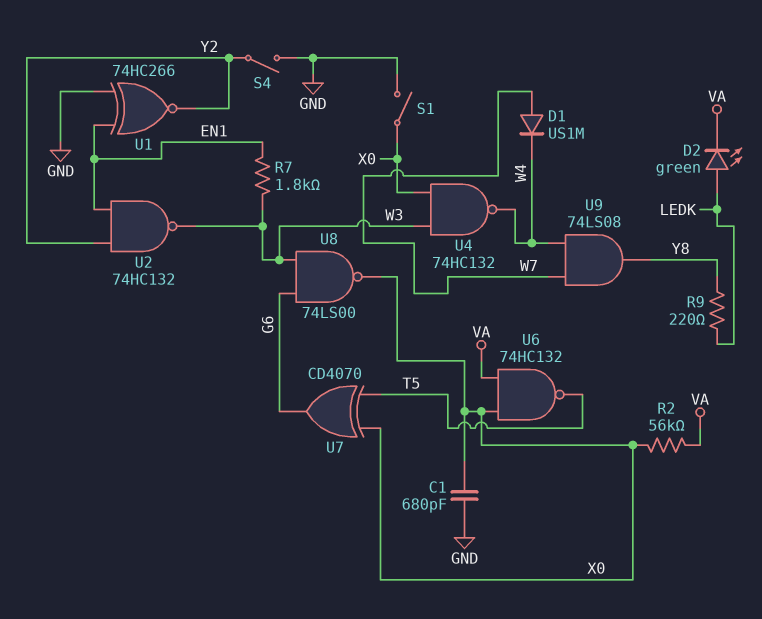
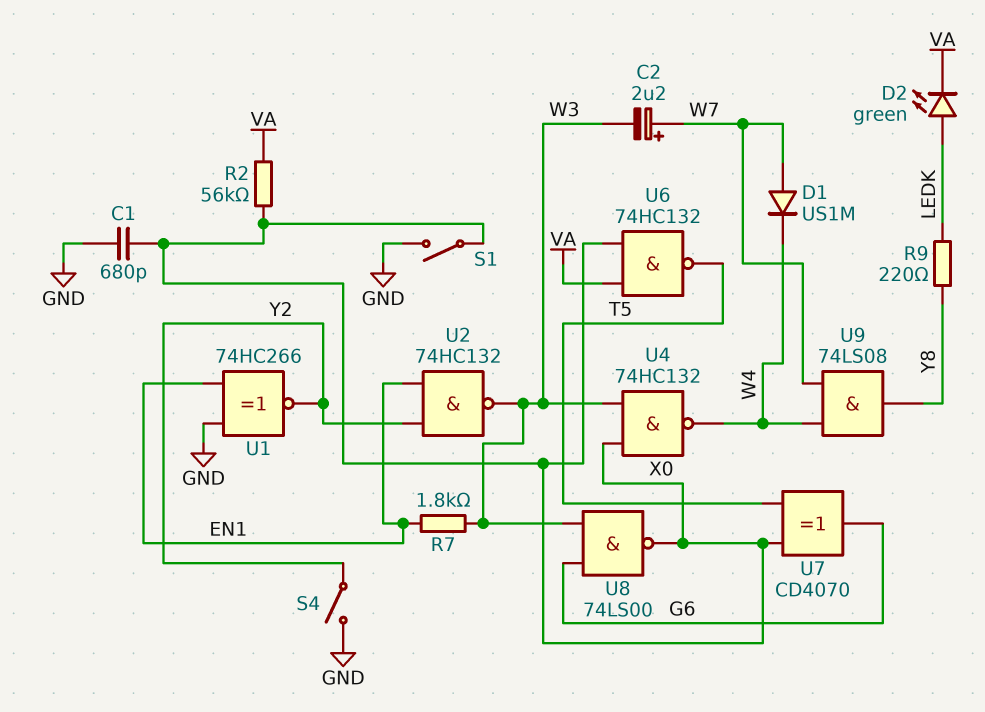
C2: none -> 2.2uF (plus W7, minus W3)

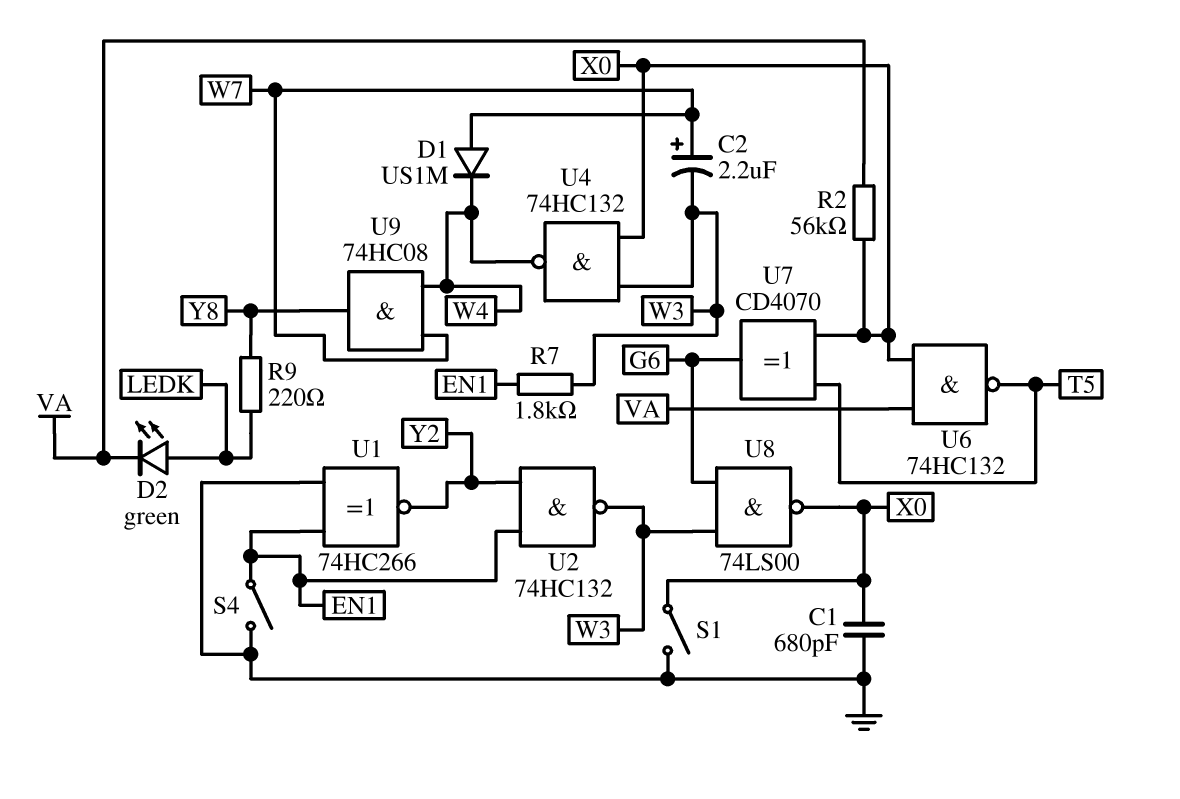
S4: switch (GND, Y2) -> switch (EN1, GND)
U9: AND 74LS08 (in W4, in W7, out Y8) -> AND 74HC08 (in W4, in W7, out Y8)

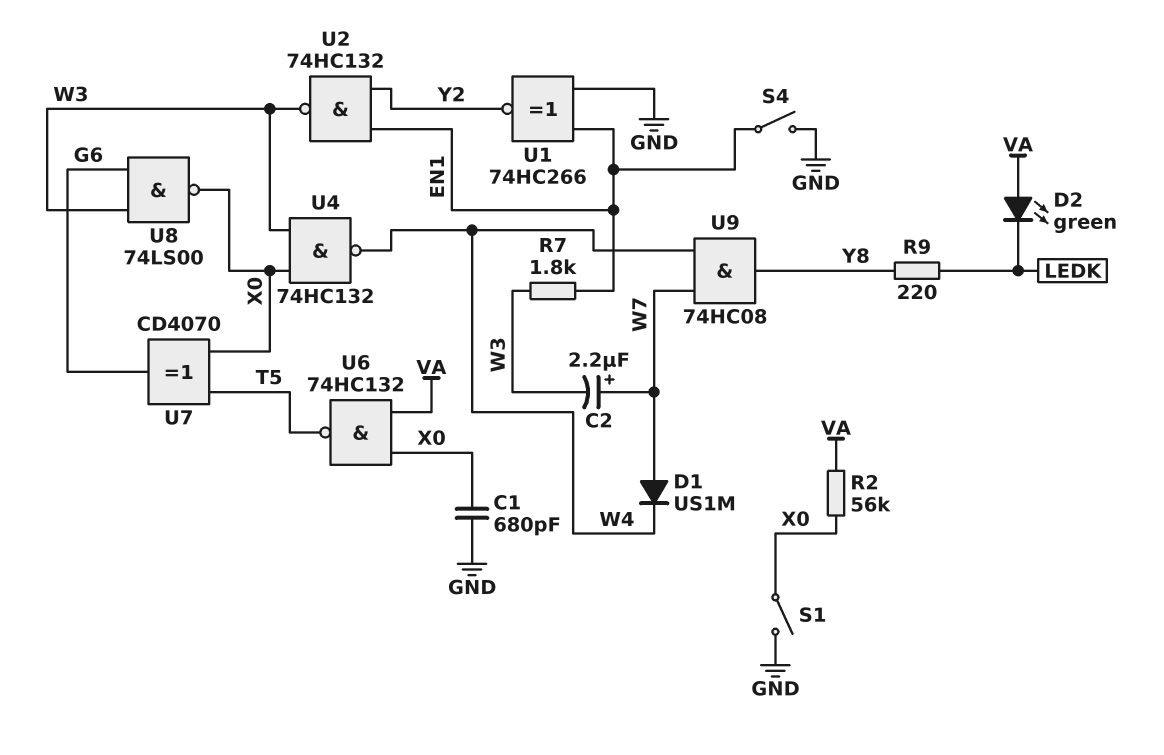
D2: LED green (A LEDK, K VA) -> LED green (A VA, K LEDK)

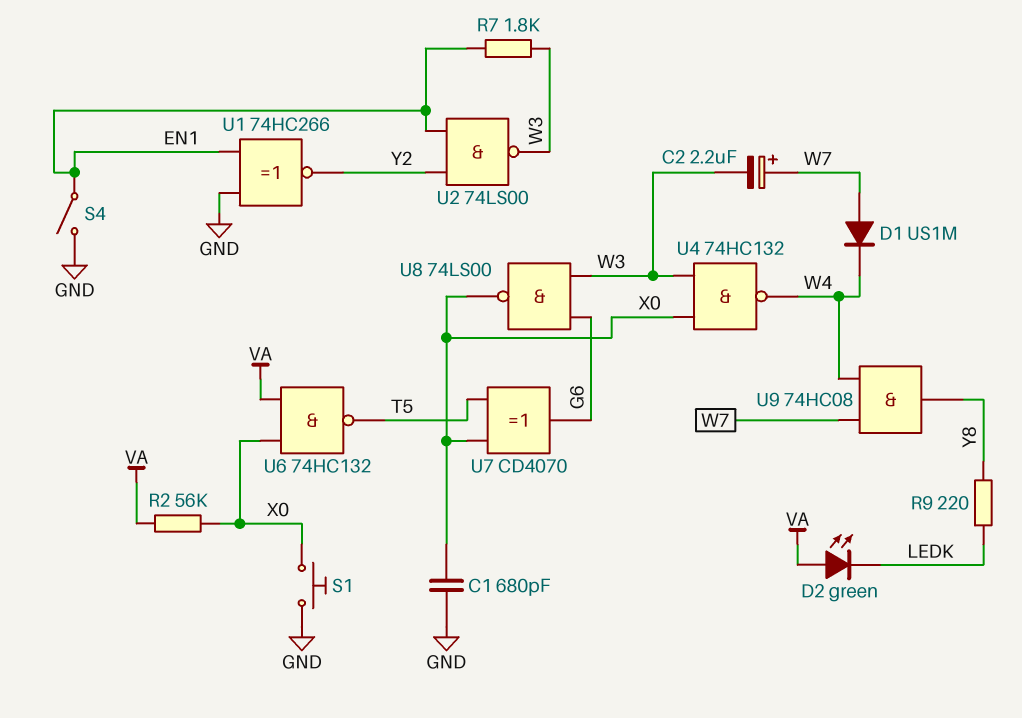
S1: switch (GND, X0) -> button (GND, X0)
U2: NAND 74HC132 (in EN1, in Y2, out W3) -> NAND 74LS00 (in EN1, in Y2, out W3)

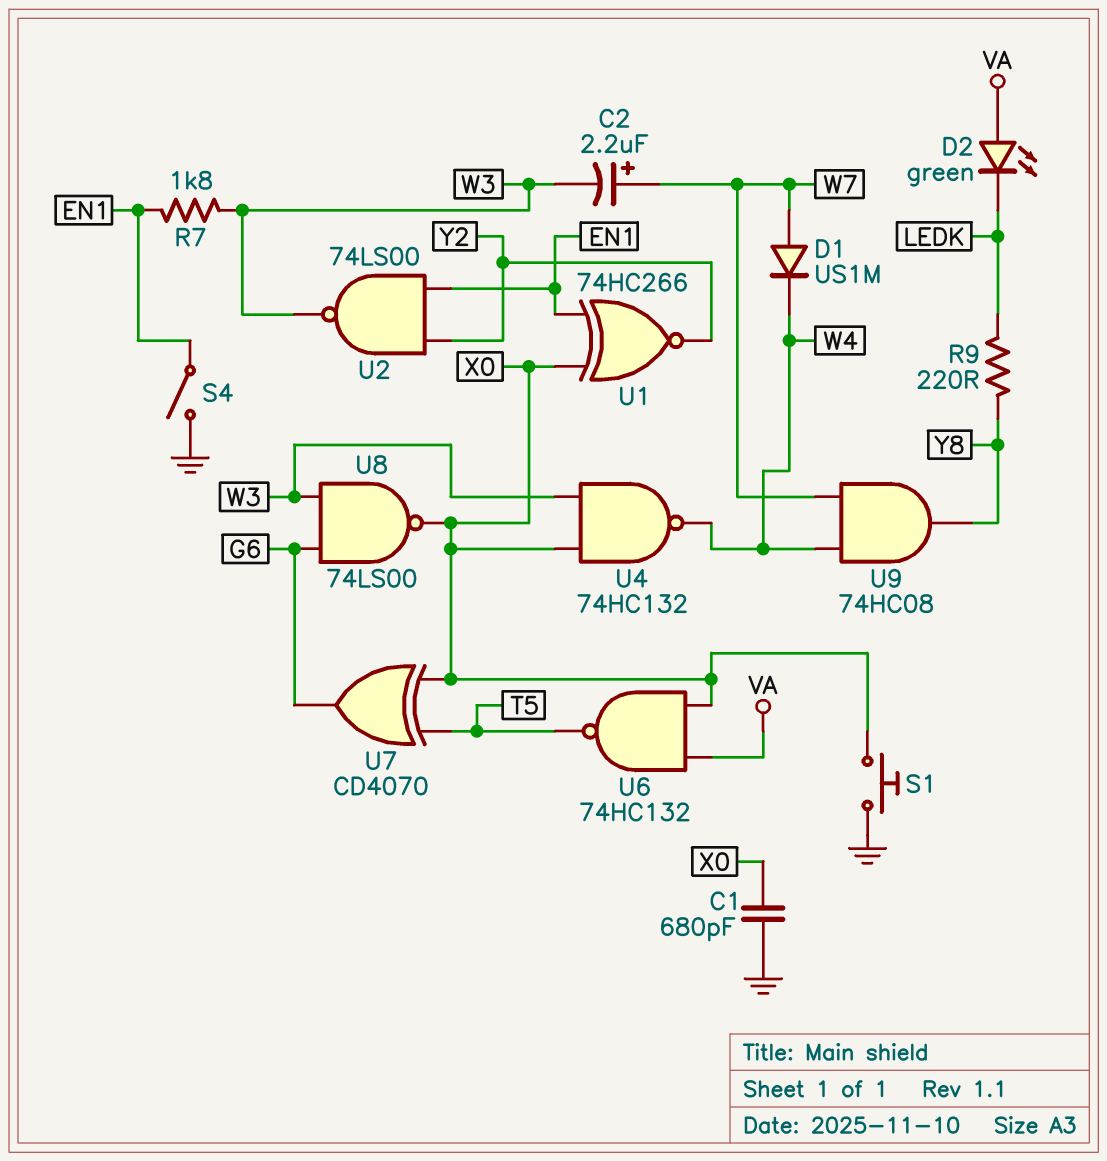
R2: 56k (VA, X0) -> none
U1: XNOR 74HC266 (in EN1, in GND, out Y2) -> XNOR 74HC266 (in EN1, in X0, out Y2)

